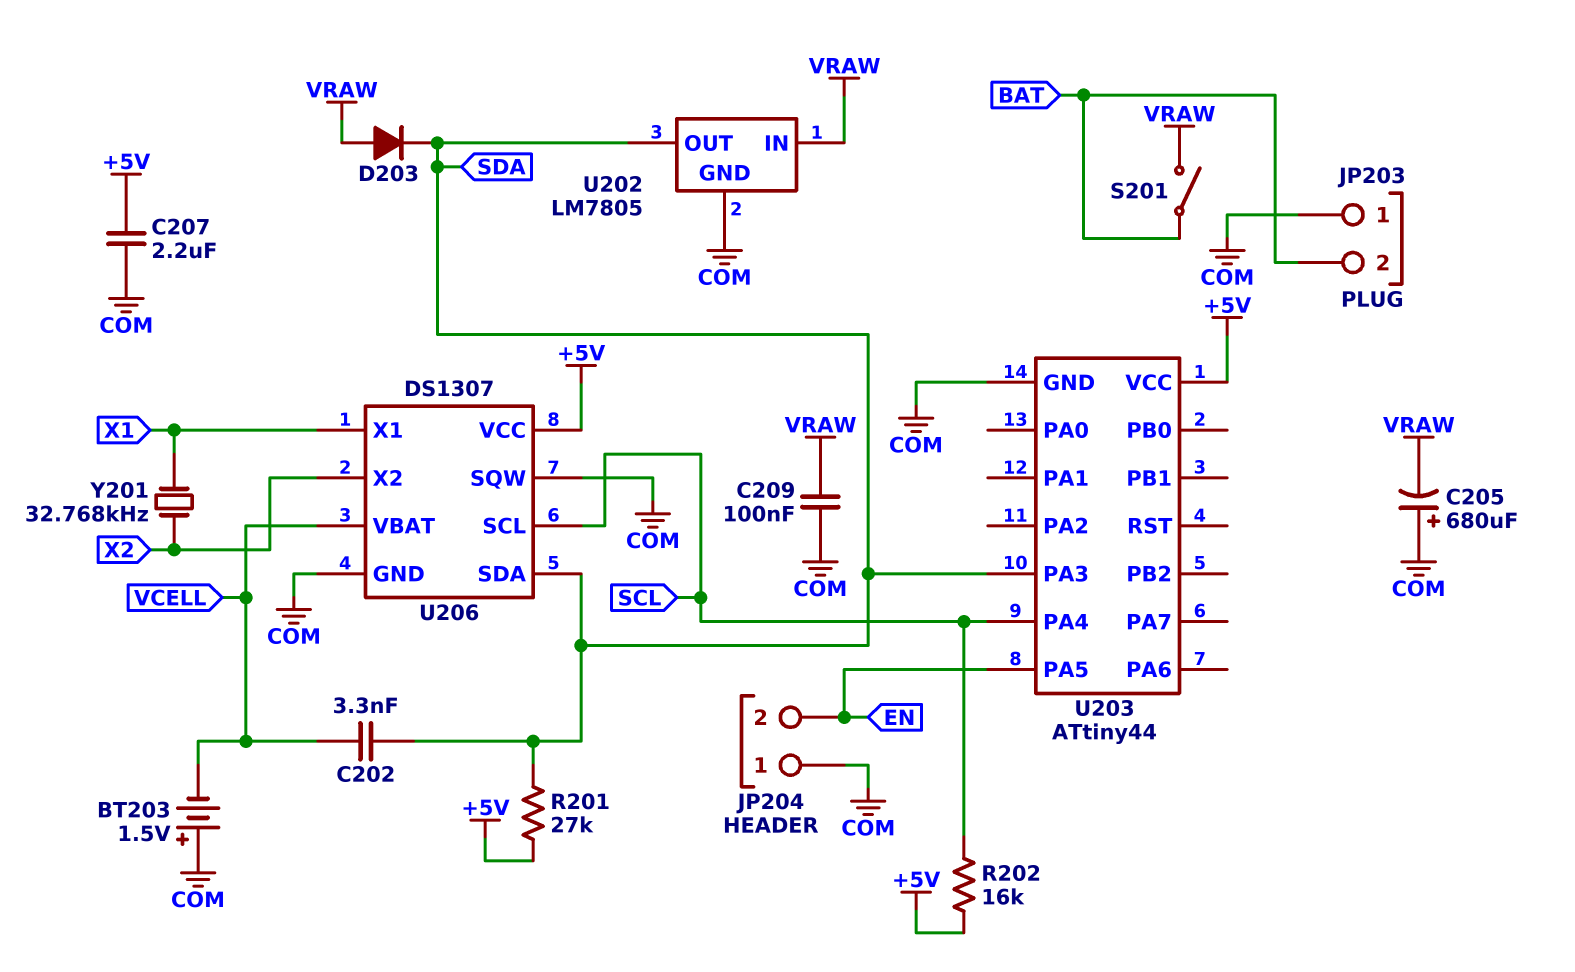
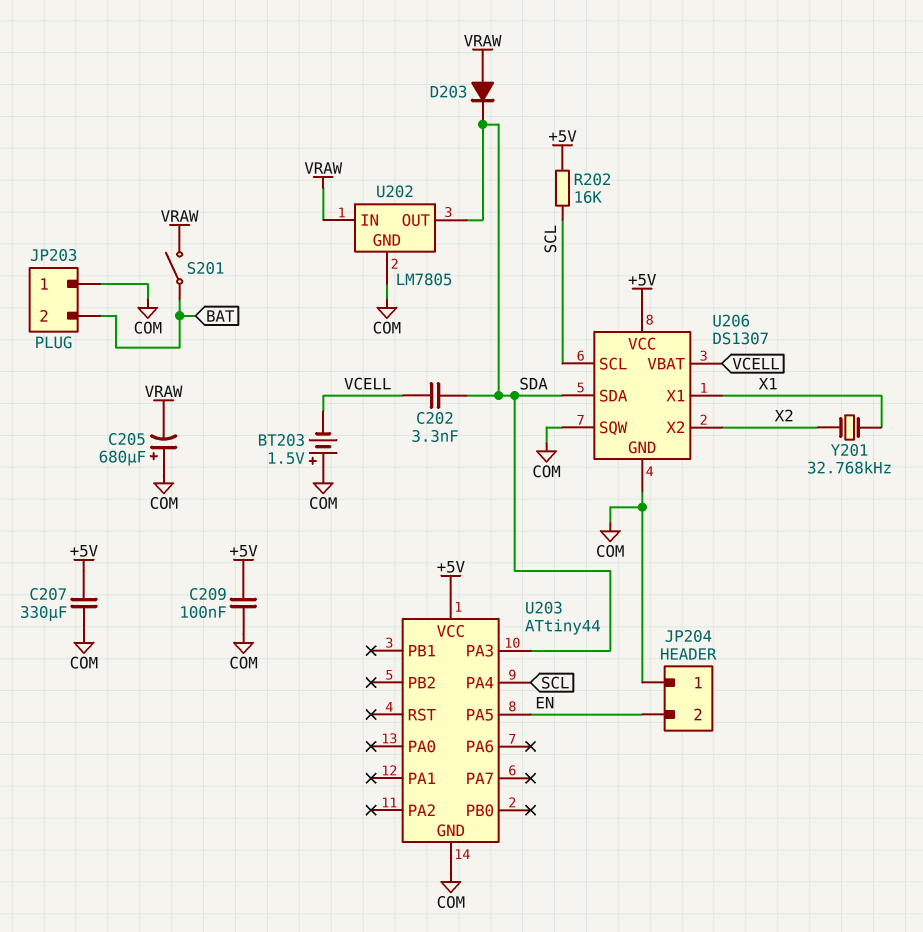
C207: 2.2uF (+5V, COM) -> 330uF (+5V, COM)
C209: 100nF (COM, VRAW) -> 100nF (+5V, COM)
R201: 27k (+5V, SDA) -> none

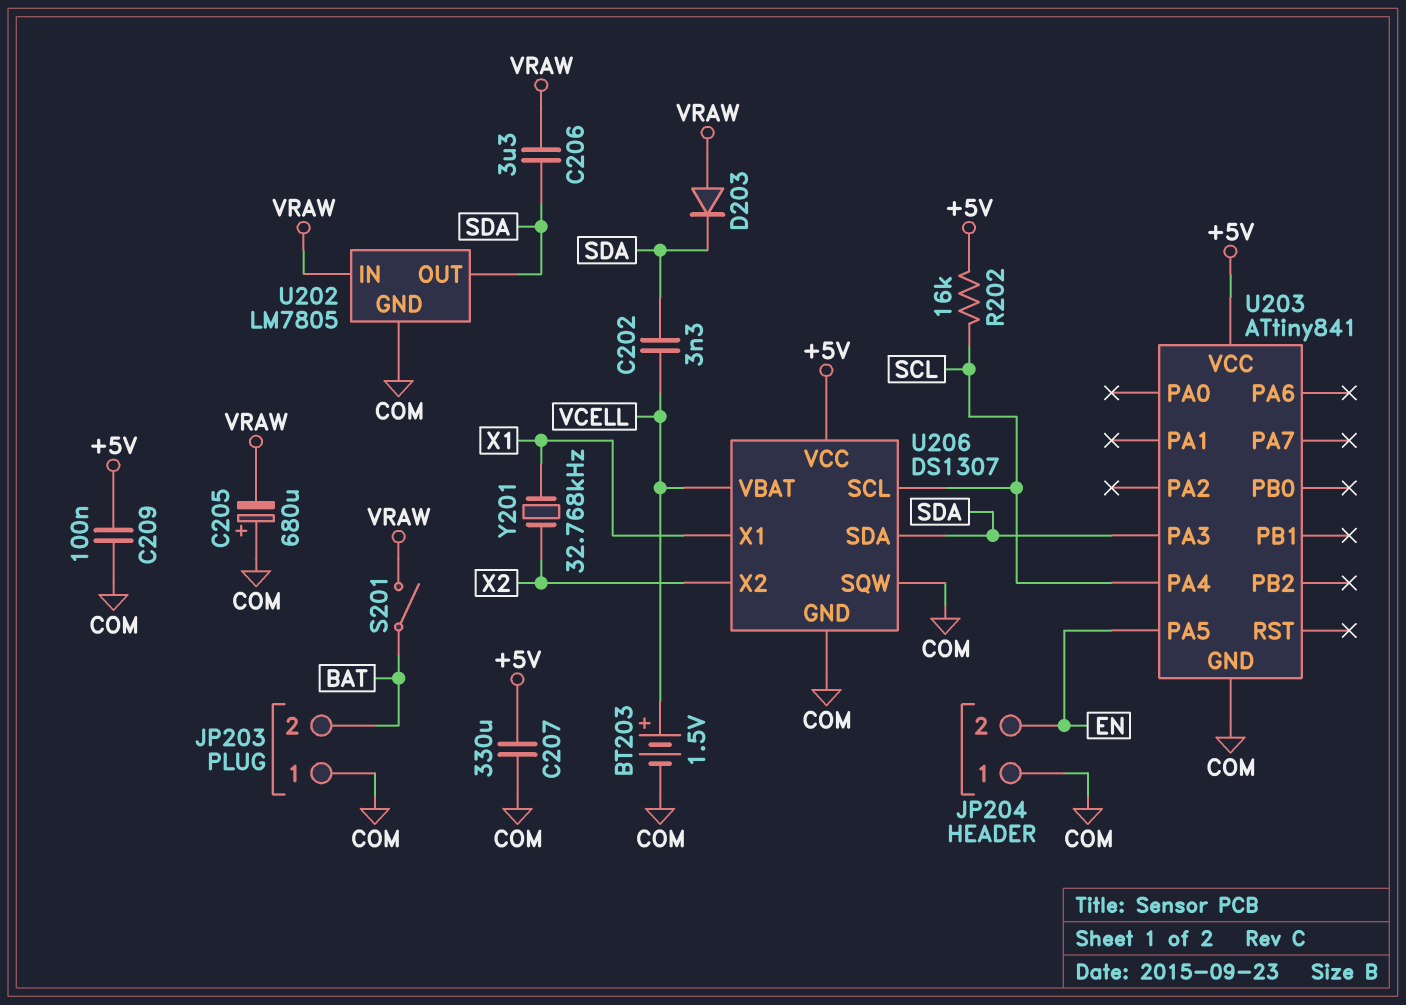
BT203: 1.5V (plus COM, minus VCELL) -> 1.5V (plus VCELL, minus COM)
C206: none -> 3.3uF (SDA, VRAW)
U203: ATtiny44 -> ATtiny841

